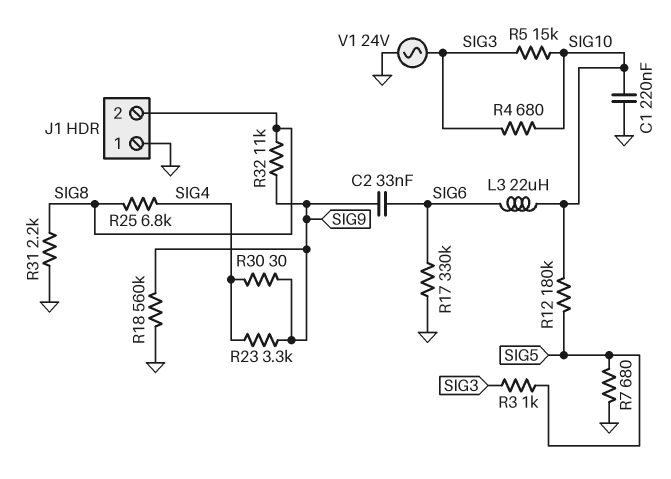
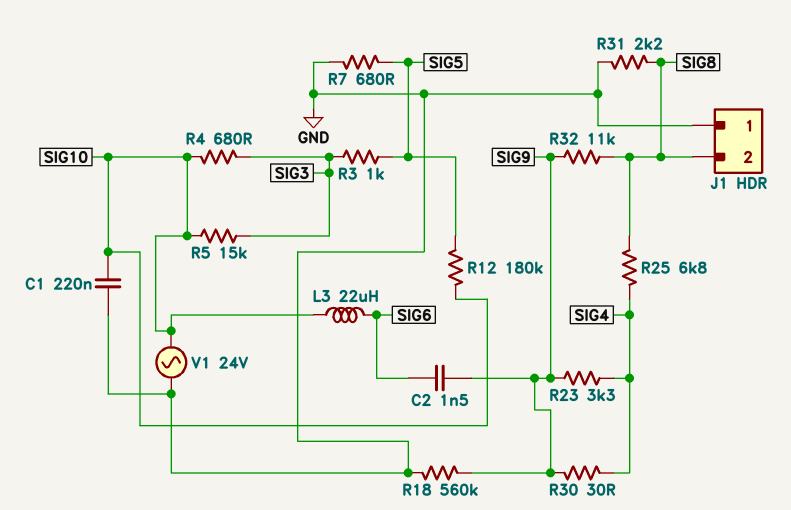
C2: 33nF (SIG6, SIG9) -> 1.5nF (SIG6, SIG9)
R17: 330k (GND, SIG6) -> none
V1: AC 24V (GND, SIG3) -> AC 24V (GND, SIG10)

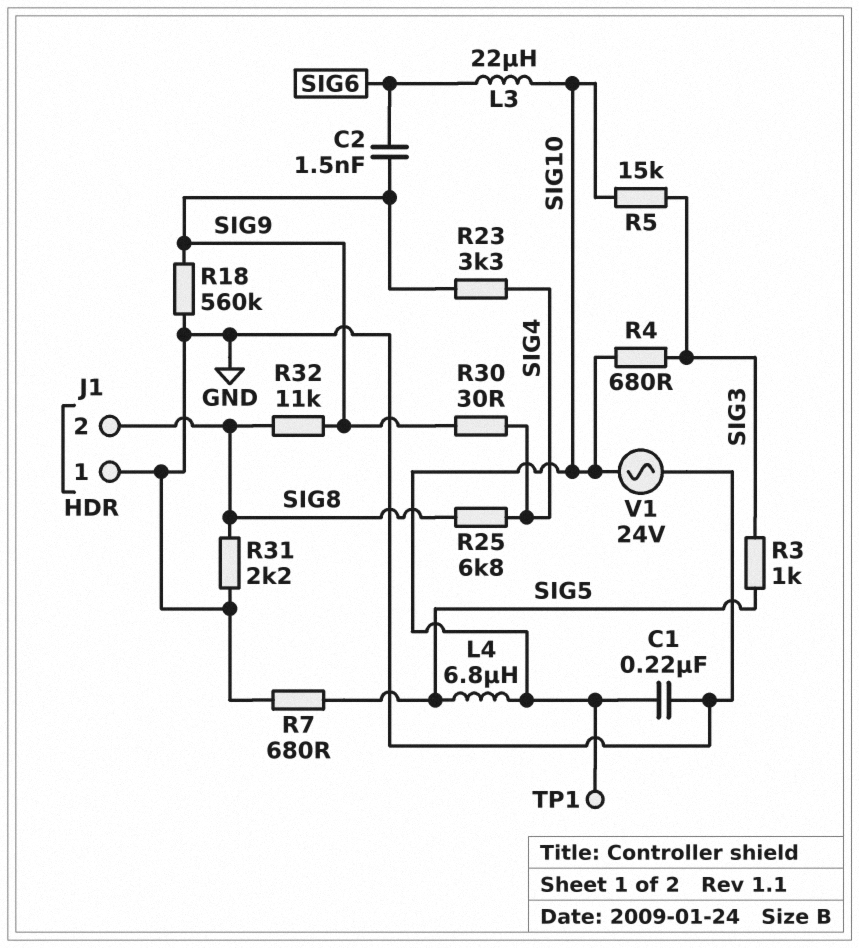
L4: none -> 6.8uH (SIG5, SIG10)
R12: 180k (SIG5, SIG10) -> none
TP1: none -> test point (SIG10)

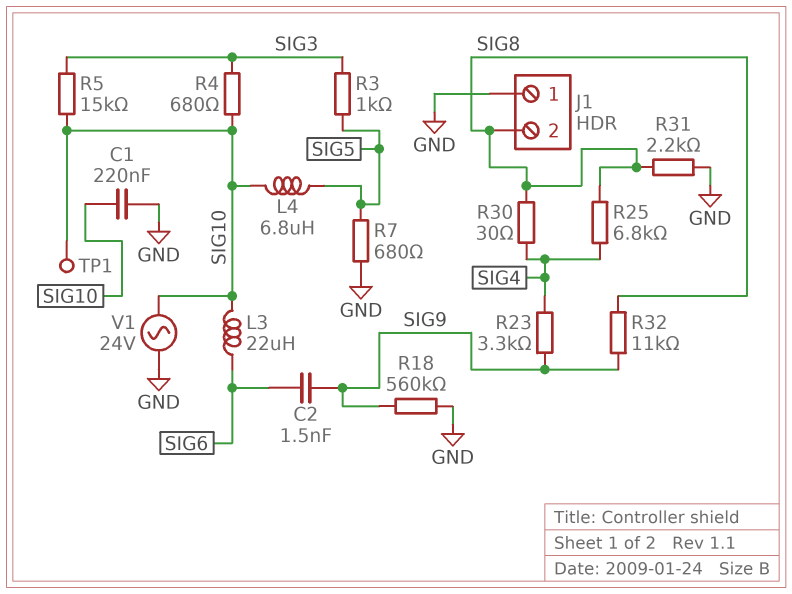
R30: 30 (SIG4, SIG9) -> 30 (SIG4, SIG8)

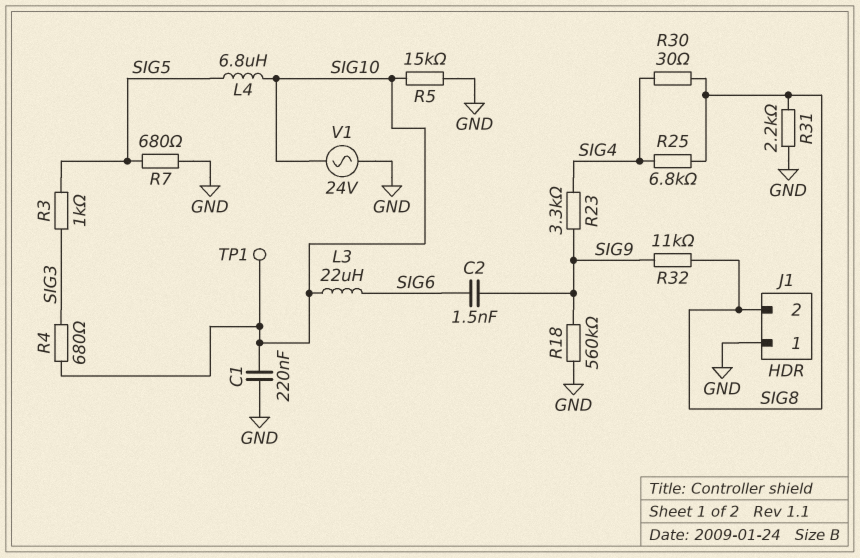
R5: 15k (SIG3, SIG10) -> 15k (GND, SIG10)

